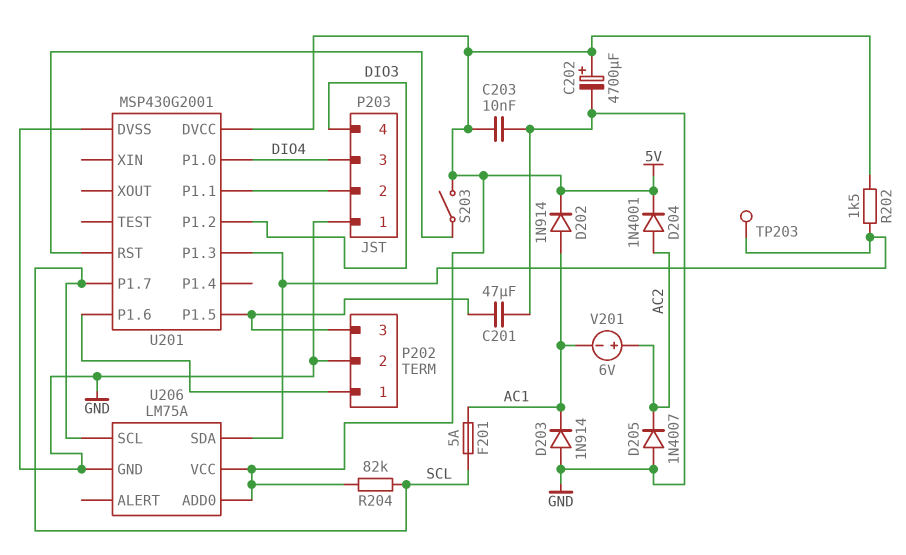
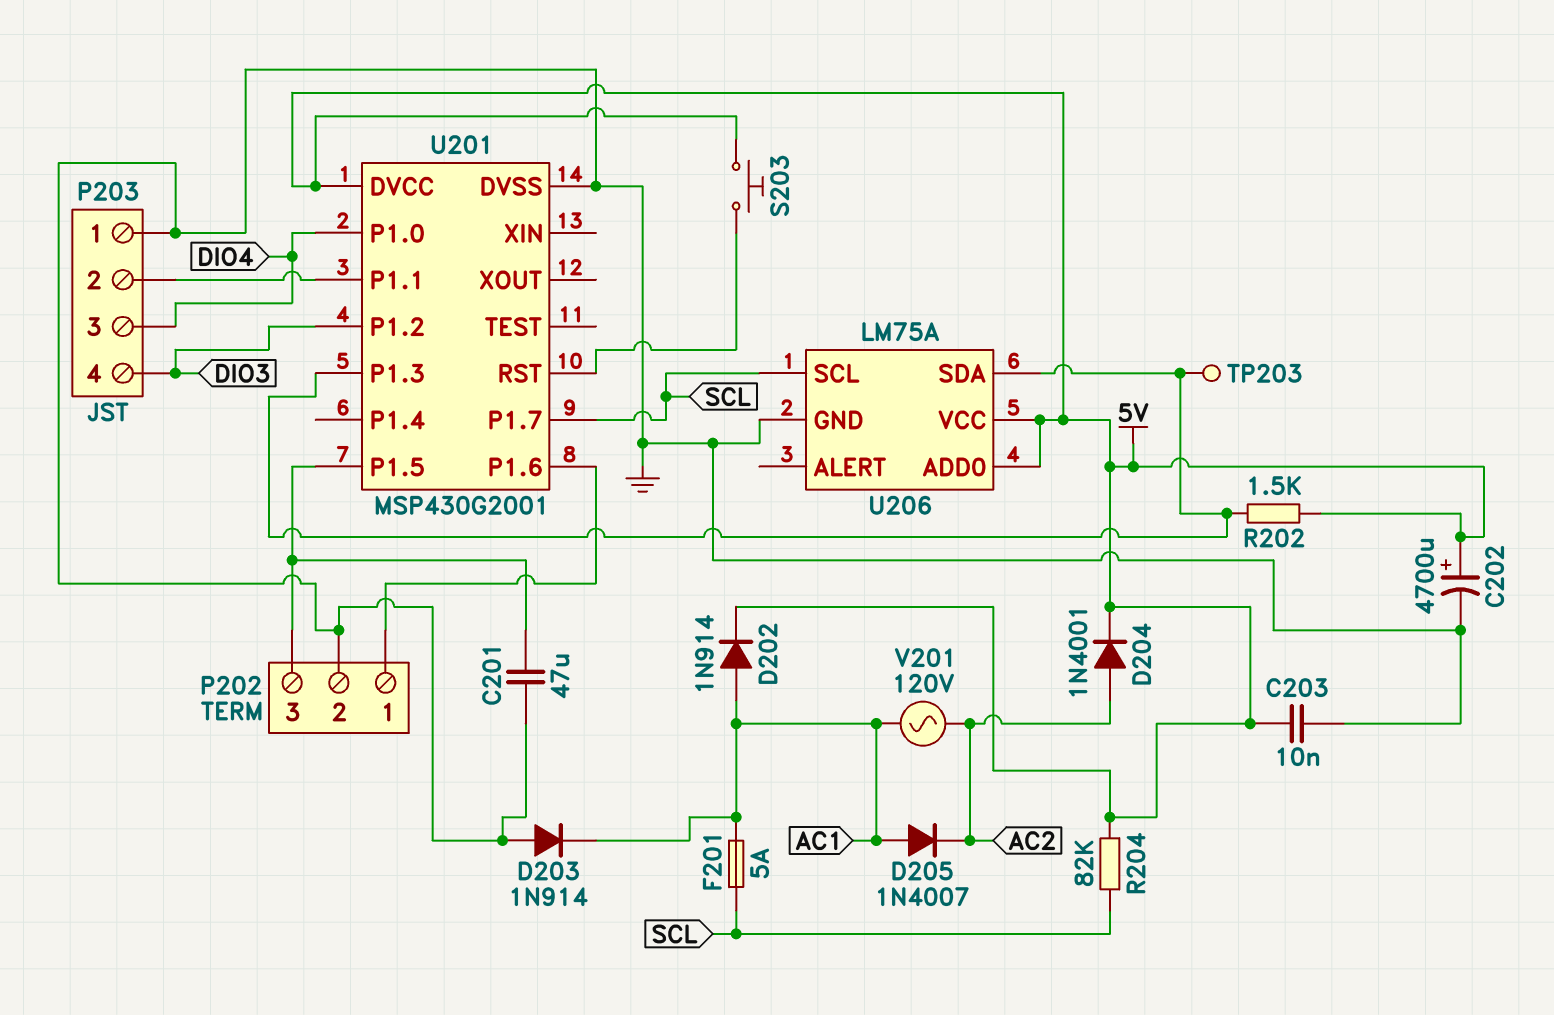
D205: diode 1N4007 (A GND, K AC2) -> diode 1N4007 (A AC1, K AC2)
S203: switch (5V, U201/RST) -> button (5V, U201/RST)
V201: 6V (plus AC2, minus AC1) -> AC 120V (AC1, AC2)

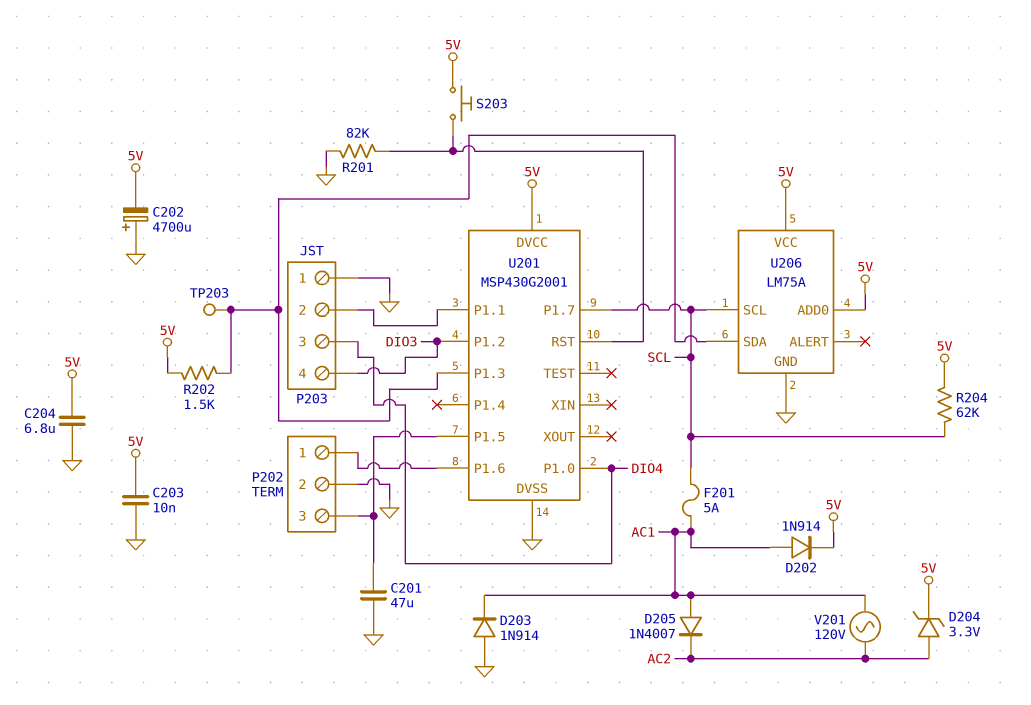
C202: 4700uF (plus 5V, minus GND) -> 4700uF (plus GND, minus 5V)
C204: none -> 6.8uF (5V, GND)
D204: diode 1N4001 (A AC2, K 5V) -> zener 3.3V (A AC2, K 5V)
R201: none -> 82k (GND, U201/RST)
R204: 82k (5V, SCL) -> 62k (5V, SCL)

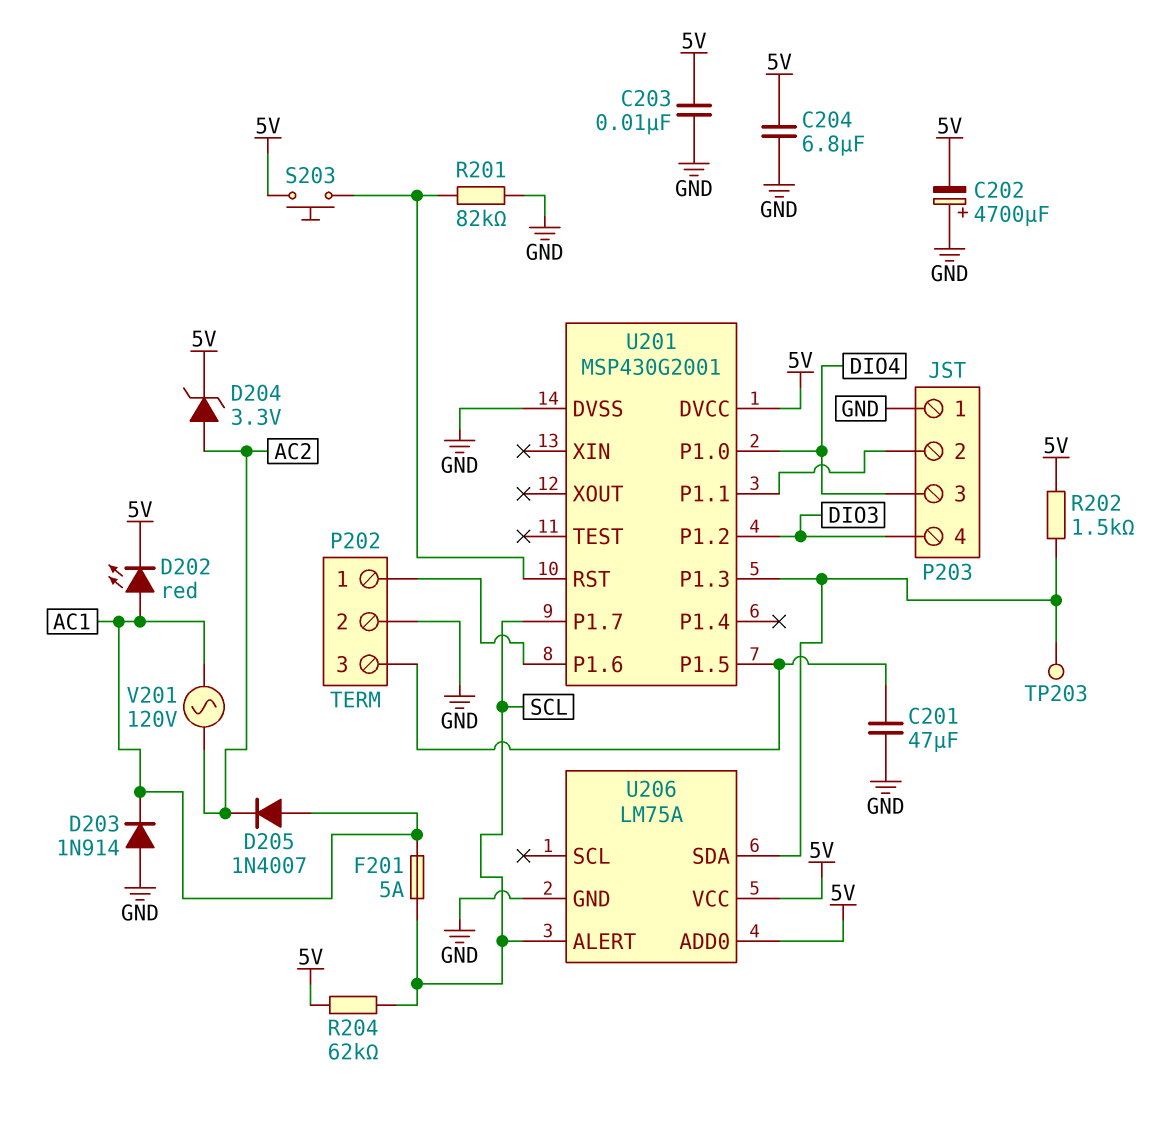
D202: diode 1N914 (A AC1, K 5V) -> LED red (A AC1, K 5V)
U206 pin ALERT: none -> SCL
U206 pin SCL: SCL -> none

